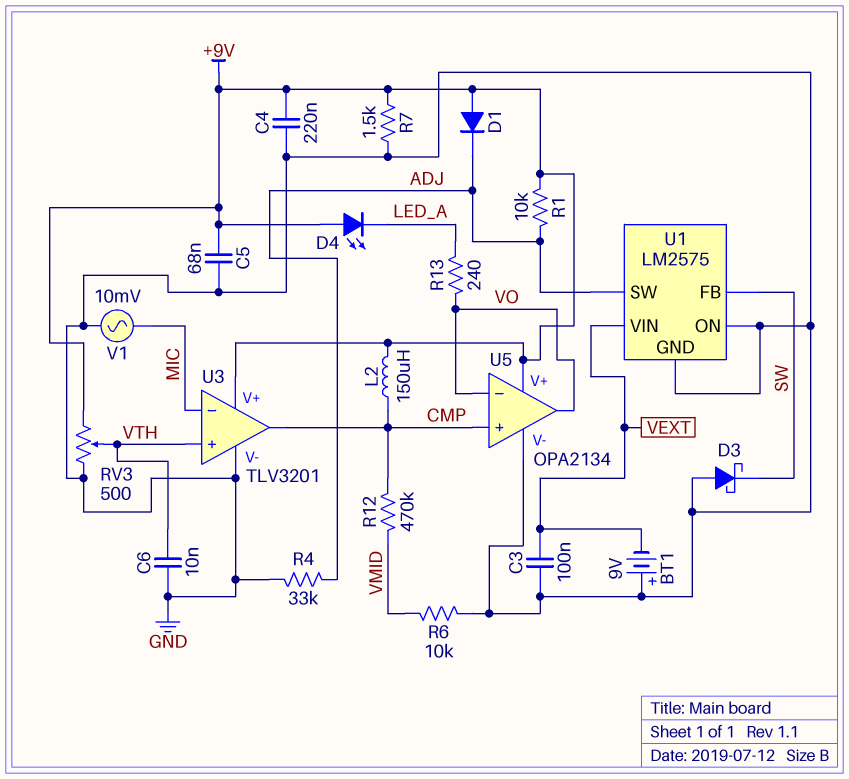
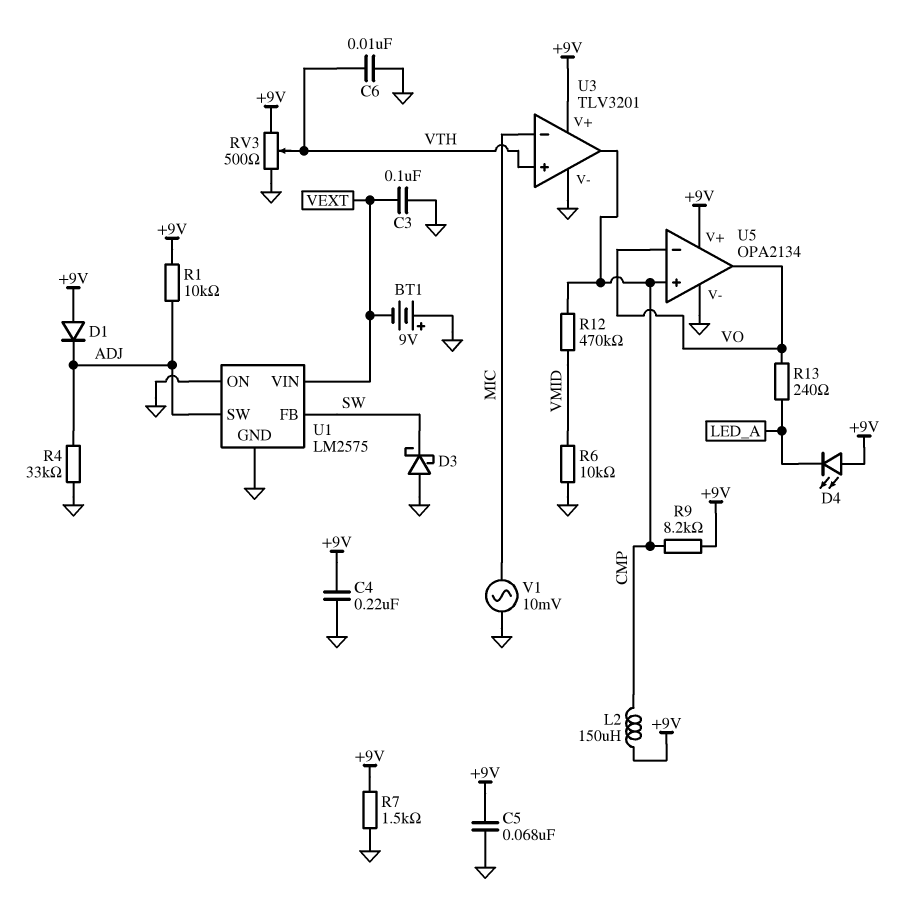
R9: none -> 8.2k (+9V, CMP)

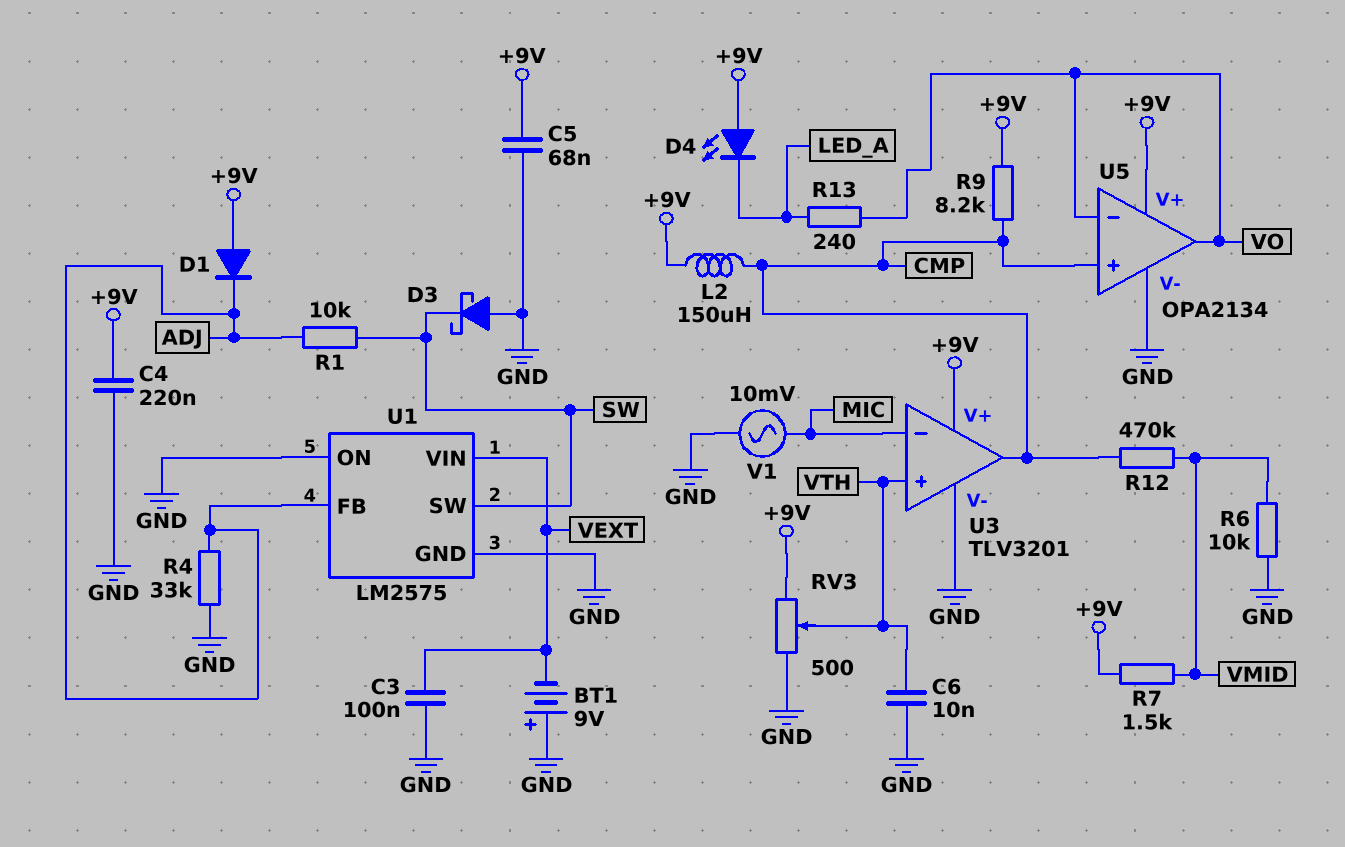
R1: 10k (+9V, ADJ) -> 10k (ADJ, SW)
R7: 1.5k (+9V, GND) -> 1.5k (+9V, VMID)
U1 pin FB: SW -> ADJ
U1 pin SW: ADJ -> SW

